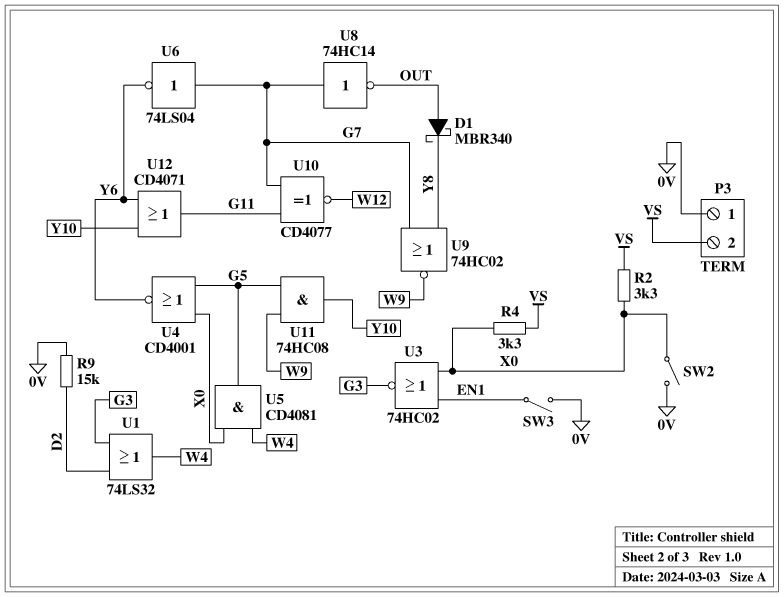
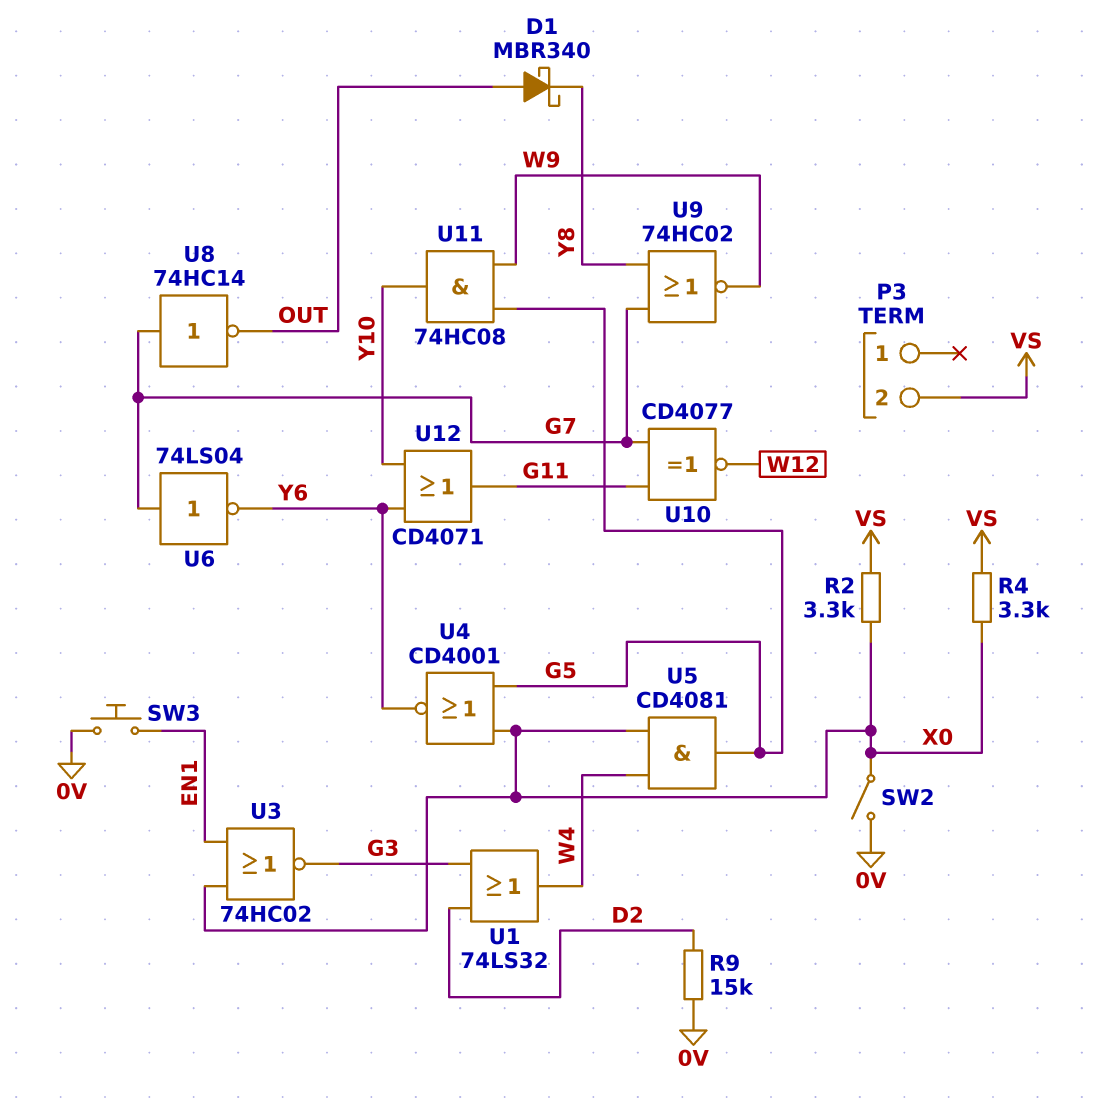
P3 pin 1: 0V -> none
SW3: switch (0V, EN1) -> button (0V, EN1)

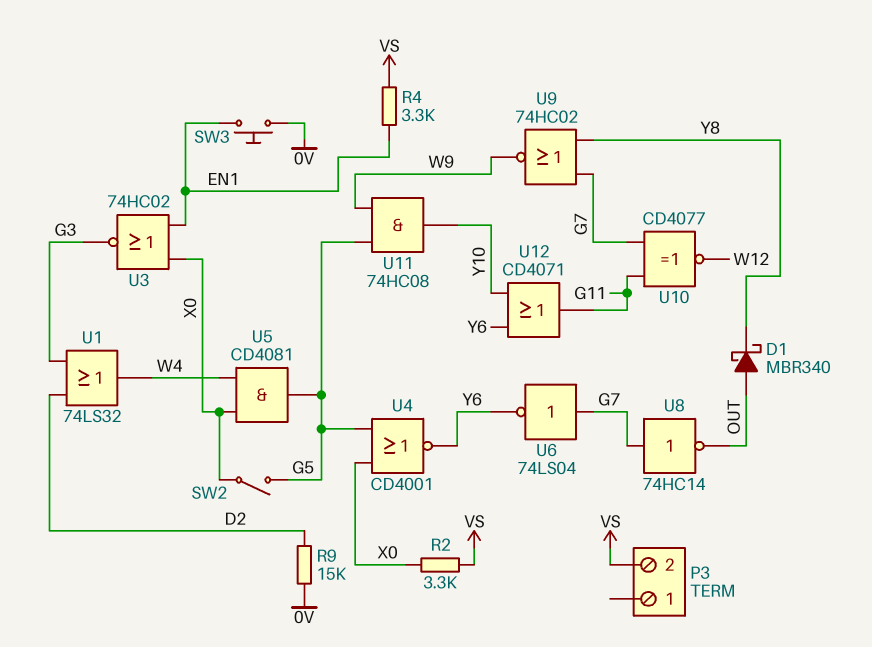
R4: 3.3k (VS, X0) -> 3.3k (EN1, VS)
SW2: switch (0V, X0) -> switch (G5, X0)

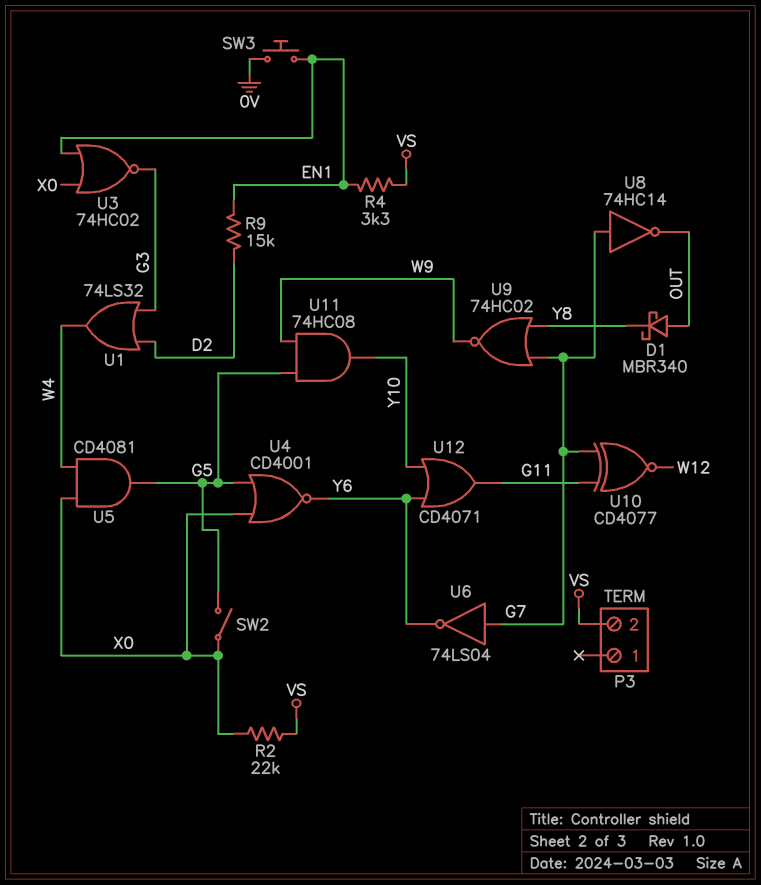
R2: 3.3k (VS, X0) -> 22k (VS, X0)
R9: 15k (0V, D2) -> 15k (D2, EN1)

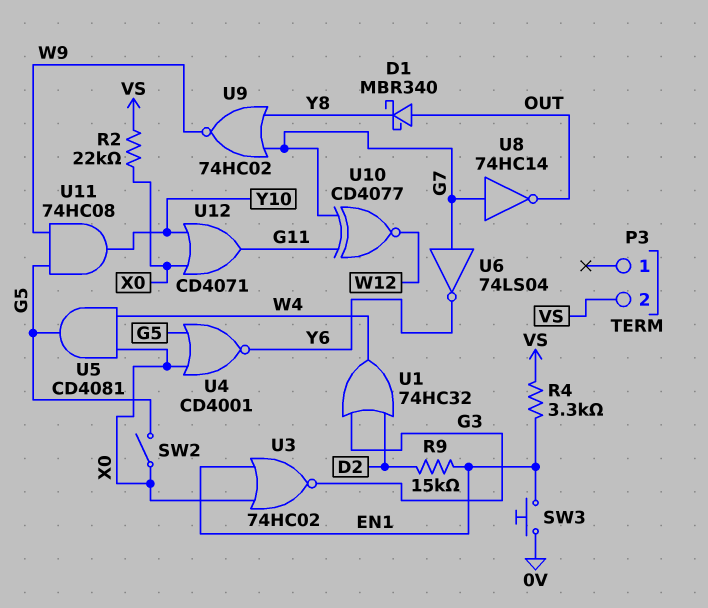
U1: OR 74LS32 (in D2, in G3, out W4) -> OR 74HC32 (in D2, in G3, out W4)
U12: OR CD4071 (in Y6, in Y10, out G11) -> OR CD4071 (in X0, in Y10, out G11)

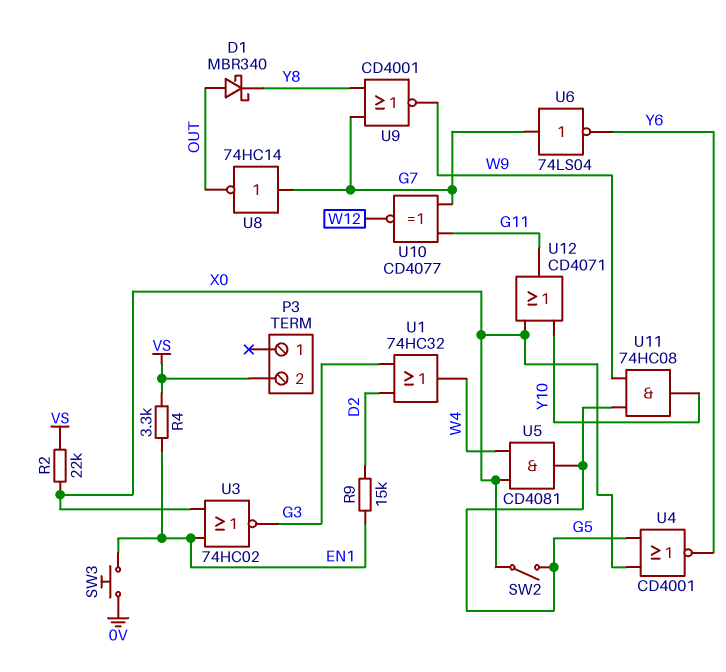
U9: NOR 74HC02 (in G7, in Y8, out W9) -> NOR CD4001 (in G7, in Y8, out W9)

